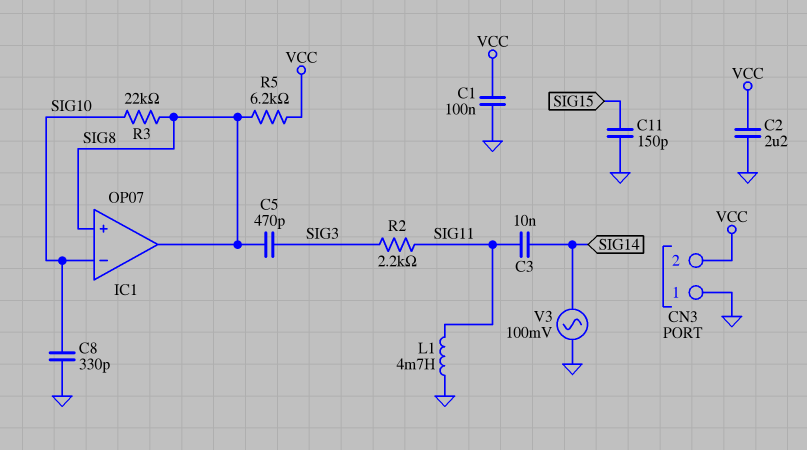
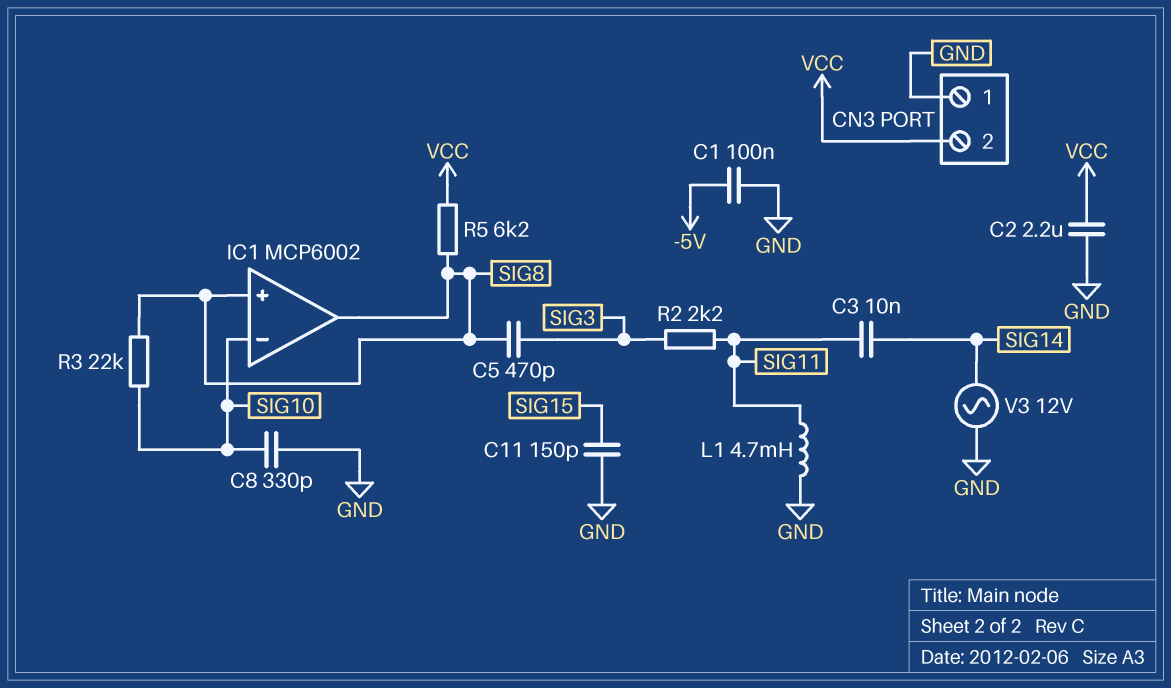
C1: 100nF (GND, VCC) -> 100nF (-5V, GND)
IC1: OP07 -> MCP6002
V3: AC 100mV (GND, SIG14) -> AC 12V (GND, SIG14)

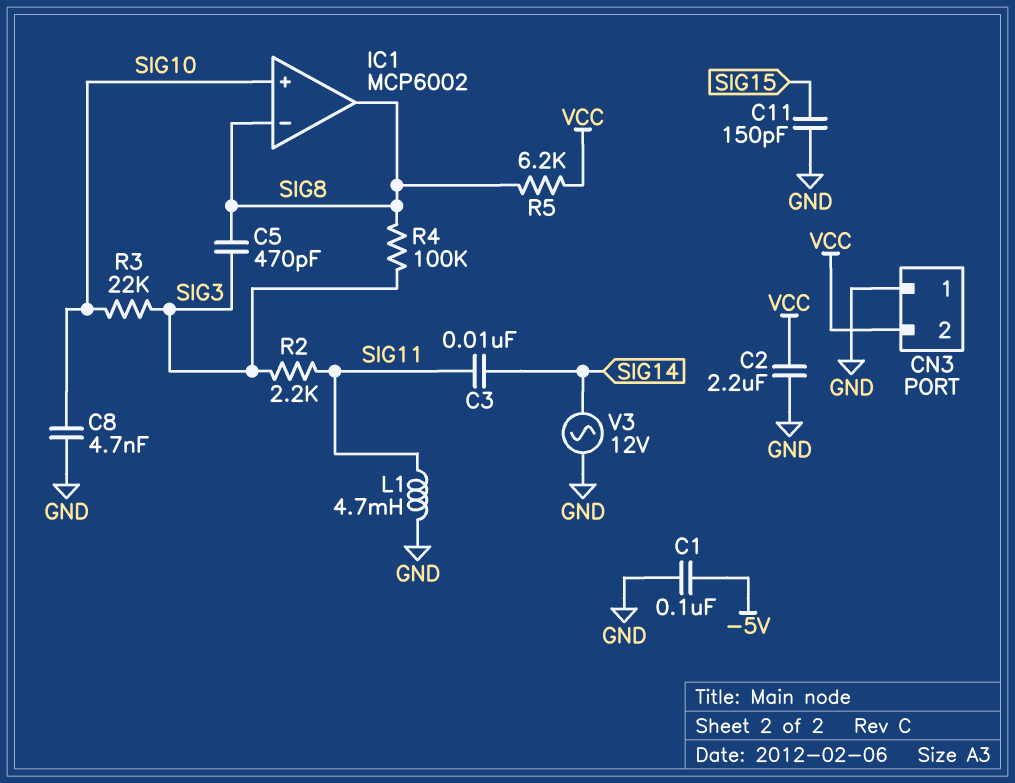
C8: 330pF (GND, SIG10) -> 4.7nF (GND, SIG10)
IC1 pin in+: SIG8 -> SIG10
IC1 pin in-: SIG10 -> SIG8
R3: 22k (SIG8, SIG10) -> 22k (SIG3, SIG10)
R4: none -> 100k (SIG3, SIG8)

